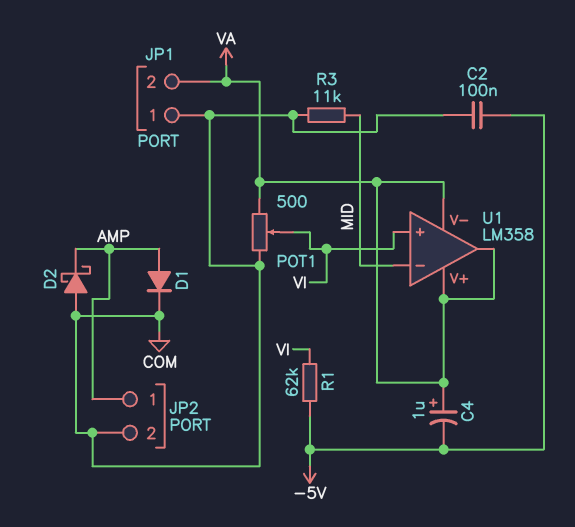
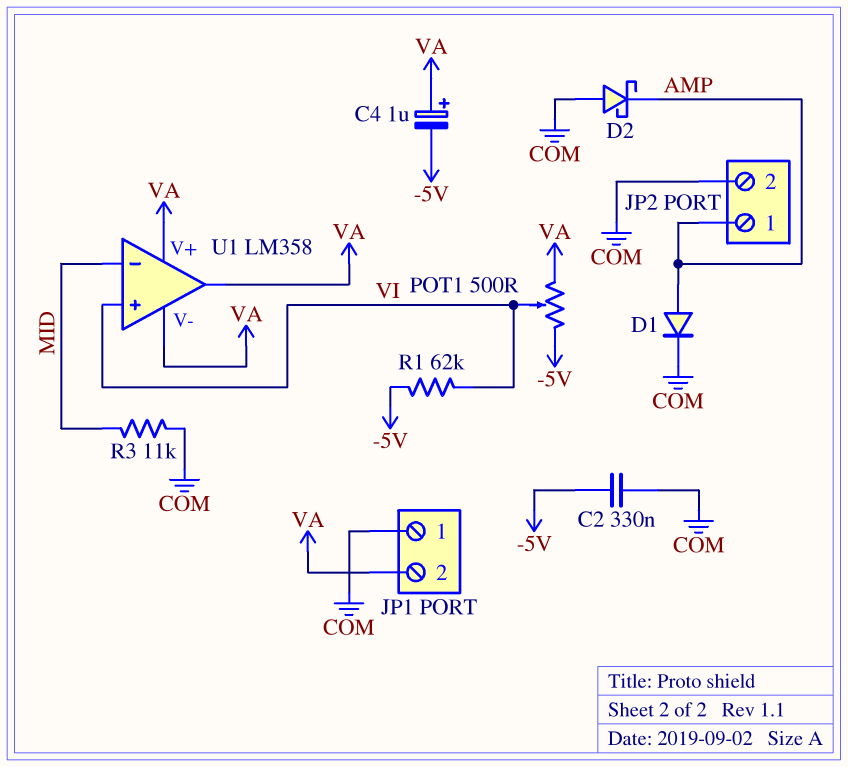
C2: 100nF (-5V, COM) -> 330nF (-5V, COM)
POT1: 500 (COM, VA, wiper VI) -> 500 (-5V, VA, wiper VI)

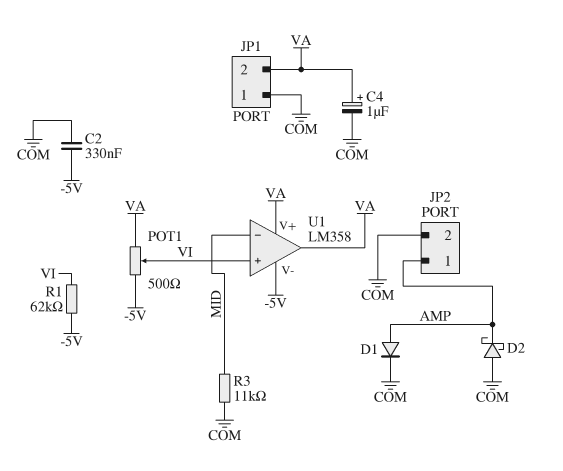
C4: 1uF (plus VA, minus -5V) -> 1uF (plus VA, minus COM)
U1 pin V-: VA -> -5V

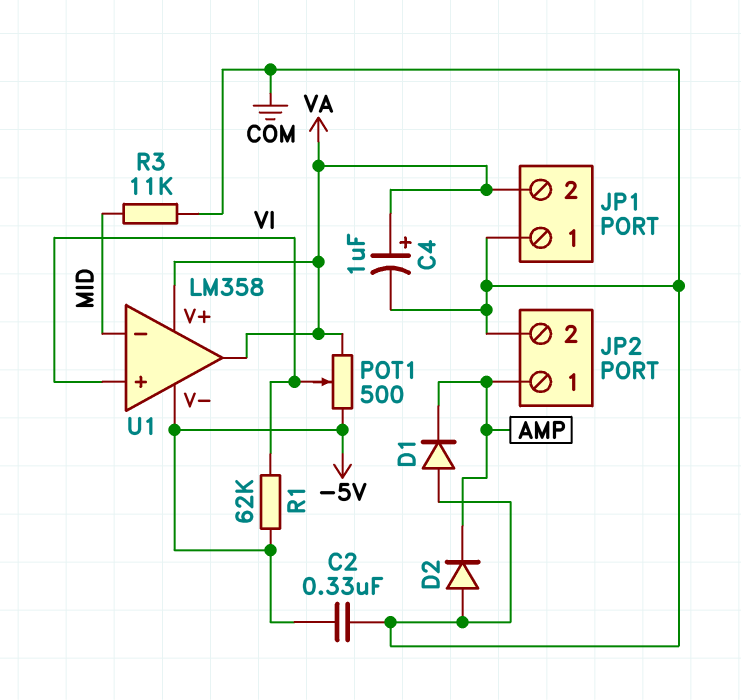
D1: diode (A AMP, K COM) -> diode (A COM, K AMP)
D2: schottky (A COM, K AMP) -> diode (A COM, K AMP)

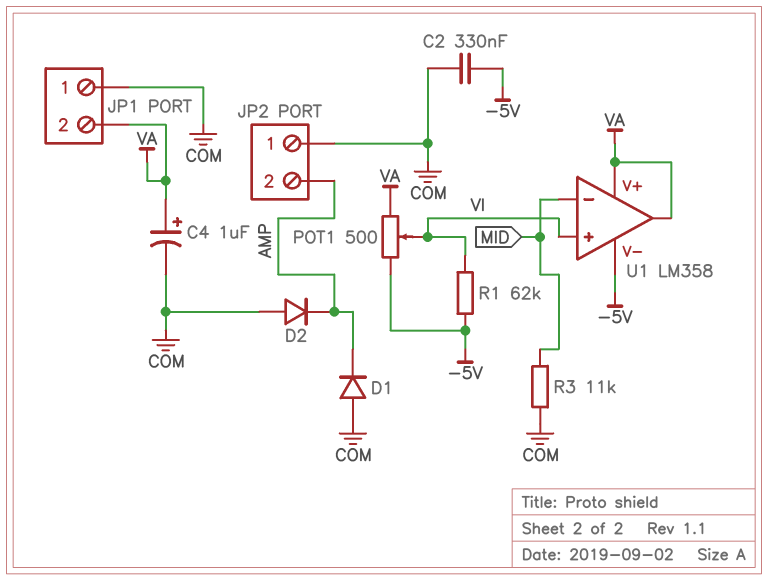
JP2 pin 1: AMP -> COM
JP2 pin 2: COM -> AMP

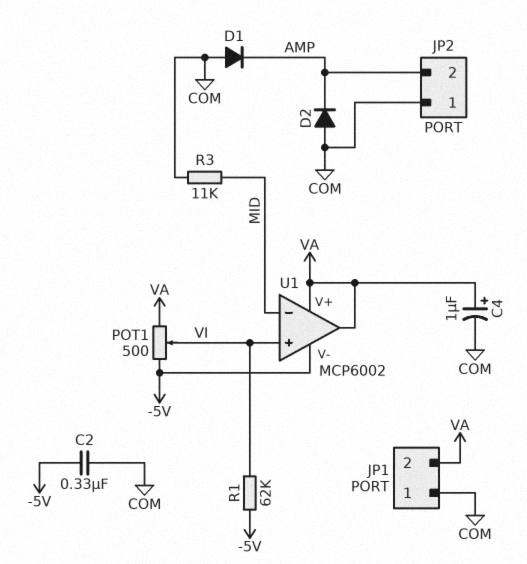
U1: LM358 -> MCP6002

